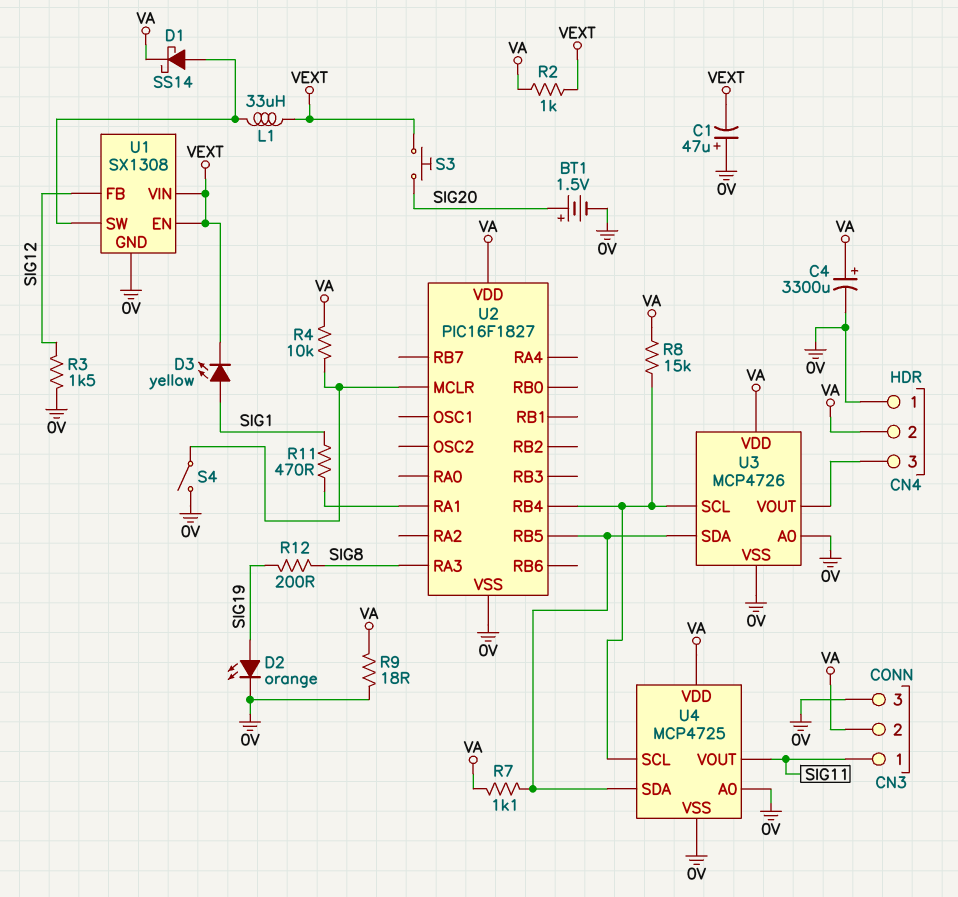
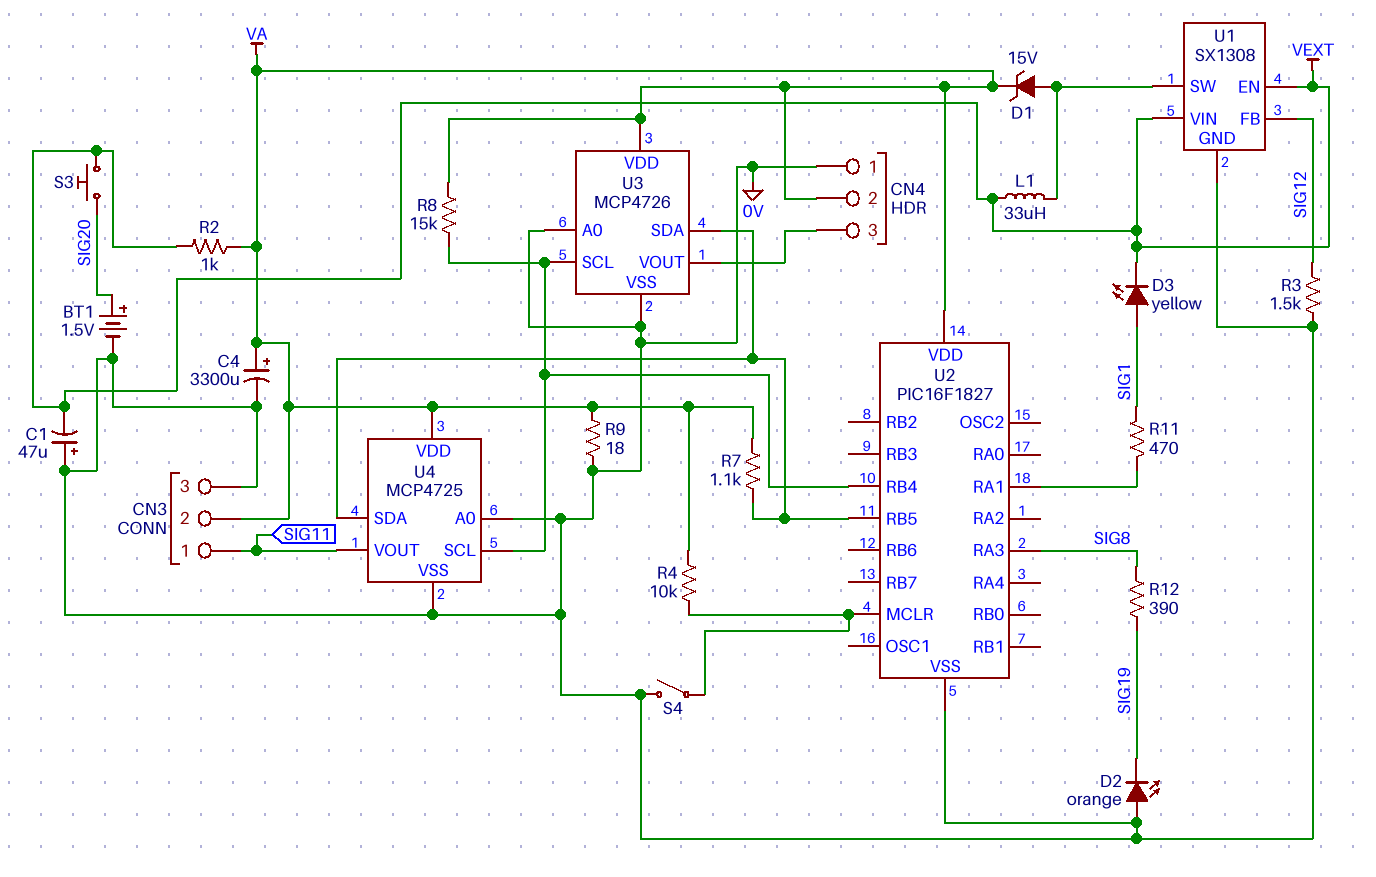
D1: schottky SS14 (A U1/SW, K VA) -> zener 15V (A U1/SW, K VA)
D2: LED orange (A SIG19, K 0V) -> LED orange (A 0V, K SIG19)
R12: 200 (SIG8, SIG19) -> 390 (SIG8, SIG19)

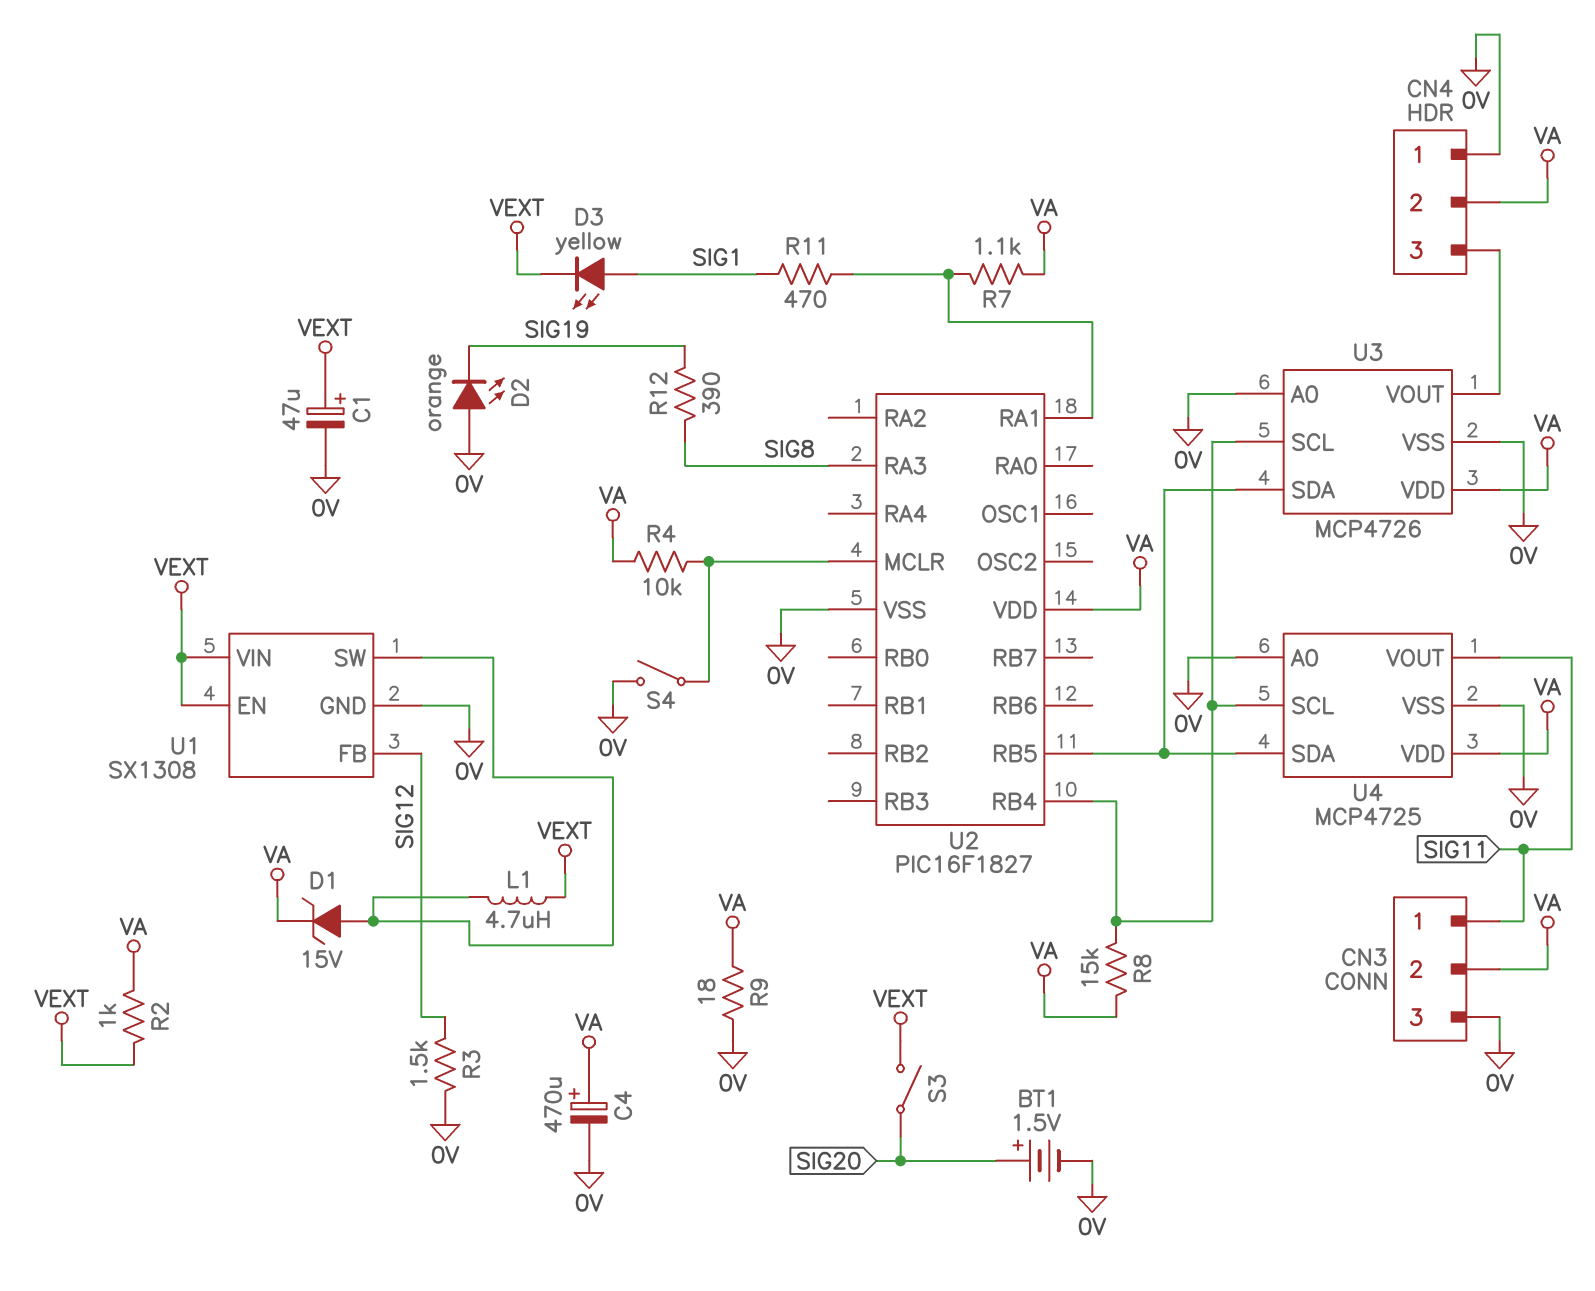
C1: 47uF (plus 0V, minus VEXT) -> 47uF (plus VEXT, minus 0V)
C4: 3300uF (plus VA, minus 0V) -> 470uF (plus VA, minus 0V)
L1: 33uH (U1/SW, VEXT) -> 4.7uH (U1/SW, VEXT)
R7: 1.1k (U2/RB5, VA) -> 1.1k (U2/RA1, VA)
S3: button (SIG20, VEXT) -> switch (SIG20, VEXT)

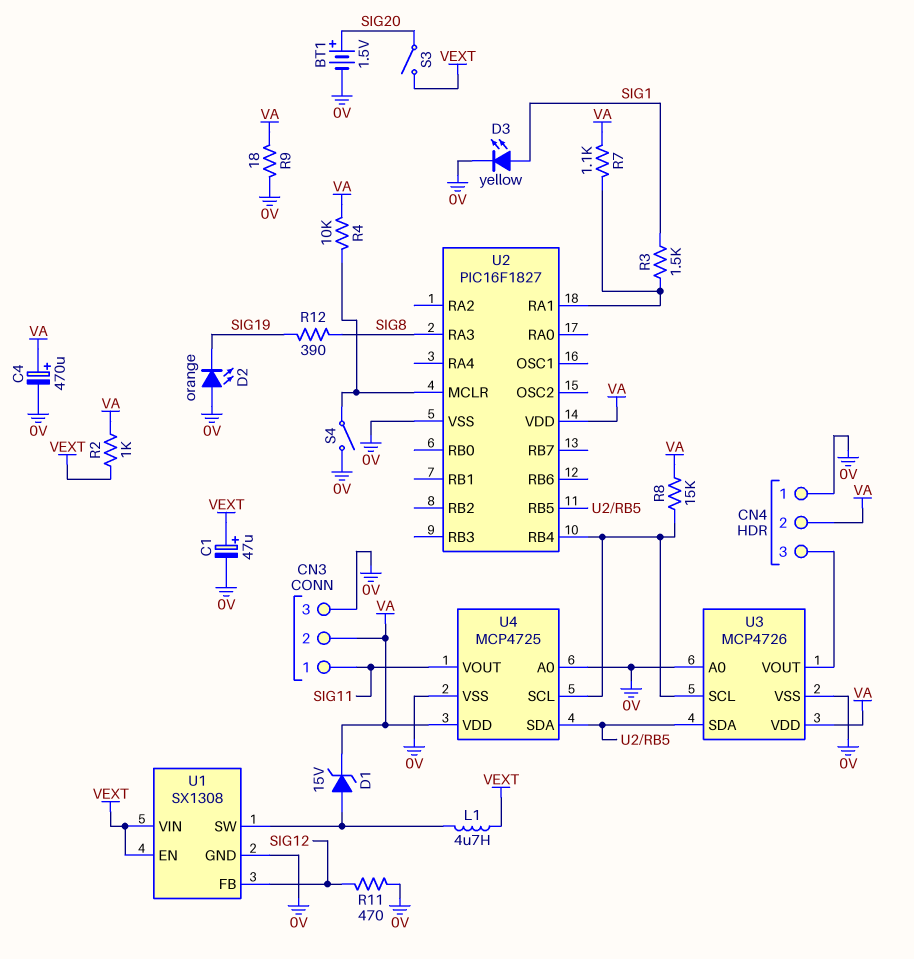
D3: LED yellow (A SIG1, K VEXT) -> LED yellow (A SIG1, K 0V)
R3: 1.5k (0V, SIG12) -> 1.5k (SIG1, U2/RA1)
R11: 470 (SIG1, U2/RA1) -> 470 (0V, SIG12)

